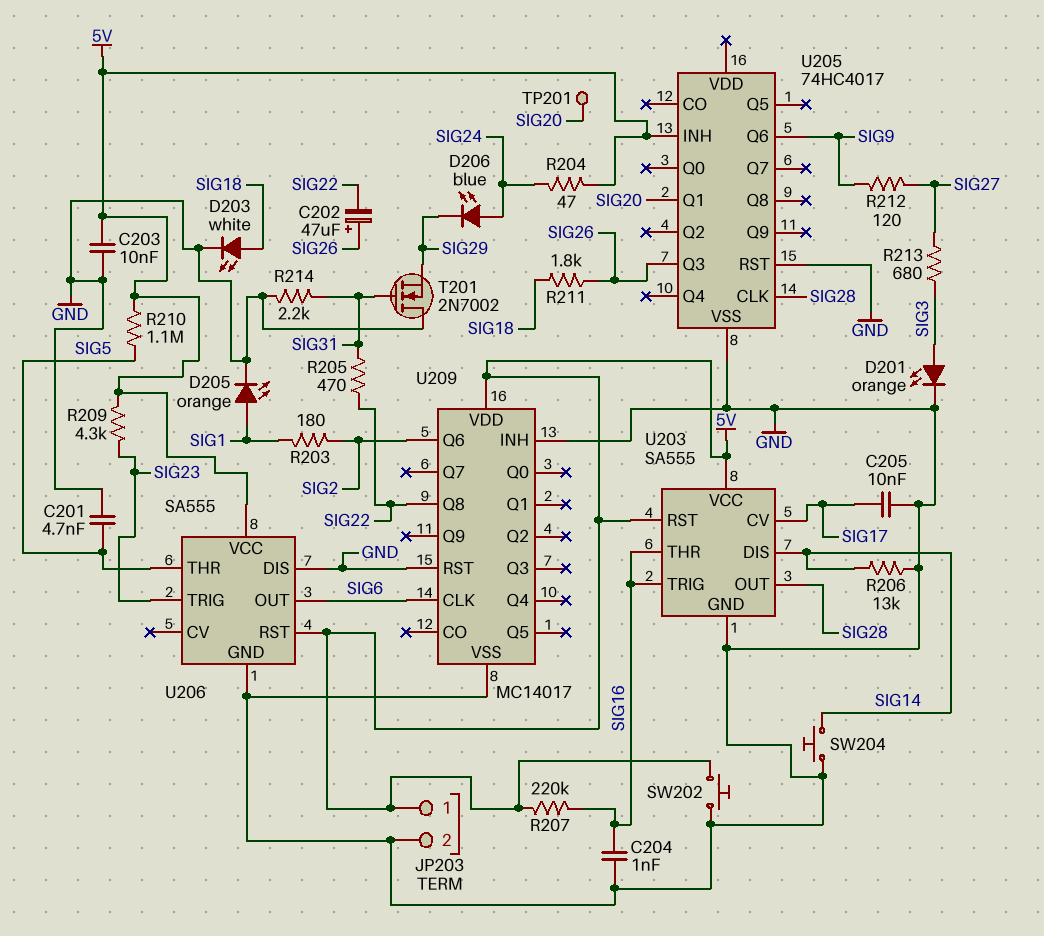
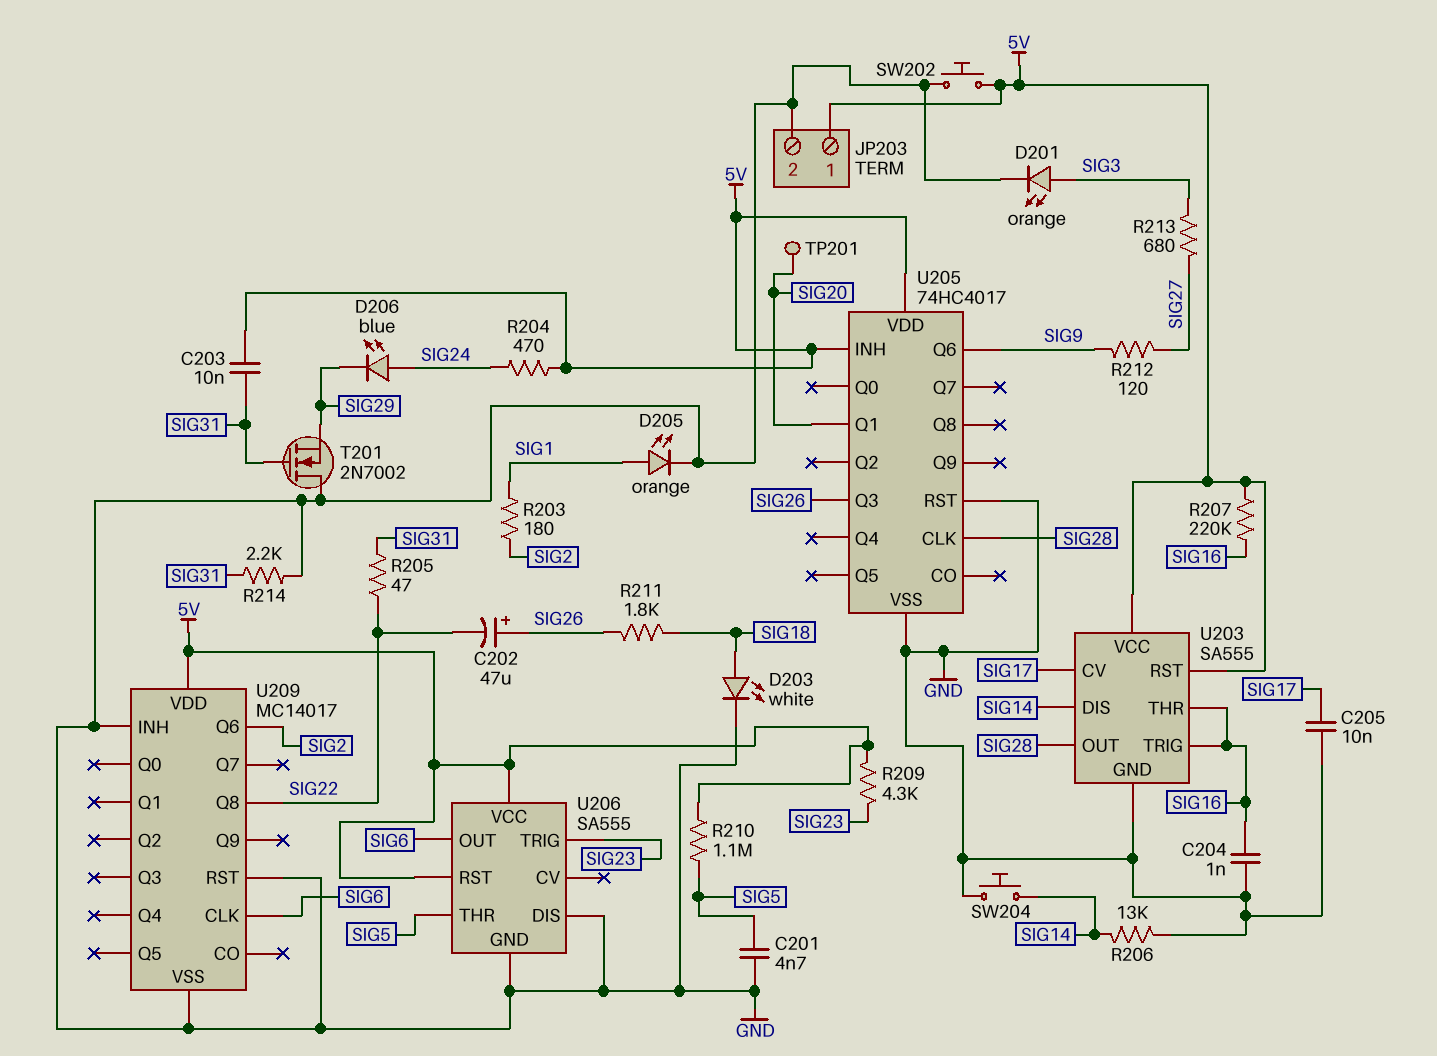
C203: 10nF (5V, GND) -> 10nF (5V, SIG31)
R204: 47 (5V, SIG24) -> 470 (5V, SIG24)
R205: 470 (SIG22, SIG31) -> 47 (SIG22, SIG31)
U205 pin VDD: none -> 5V

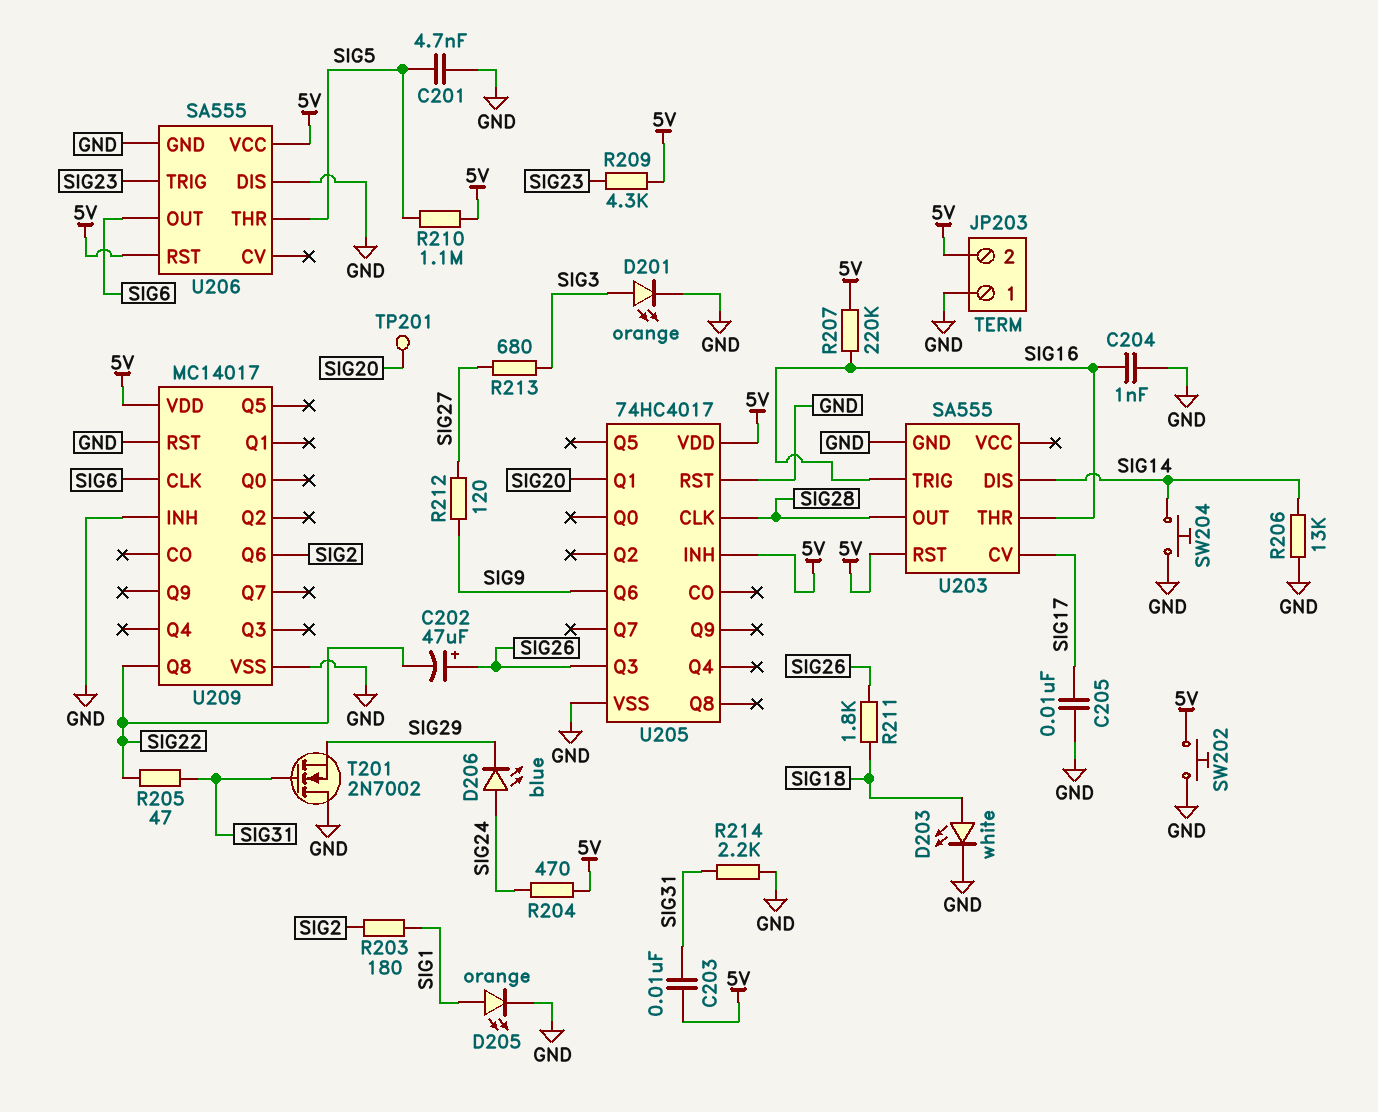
JP203 pin 1: 5V -> GND
JP203 pin 2: GND -> 5V
U203 pin VCC: 5V -> none

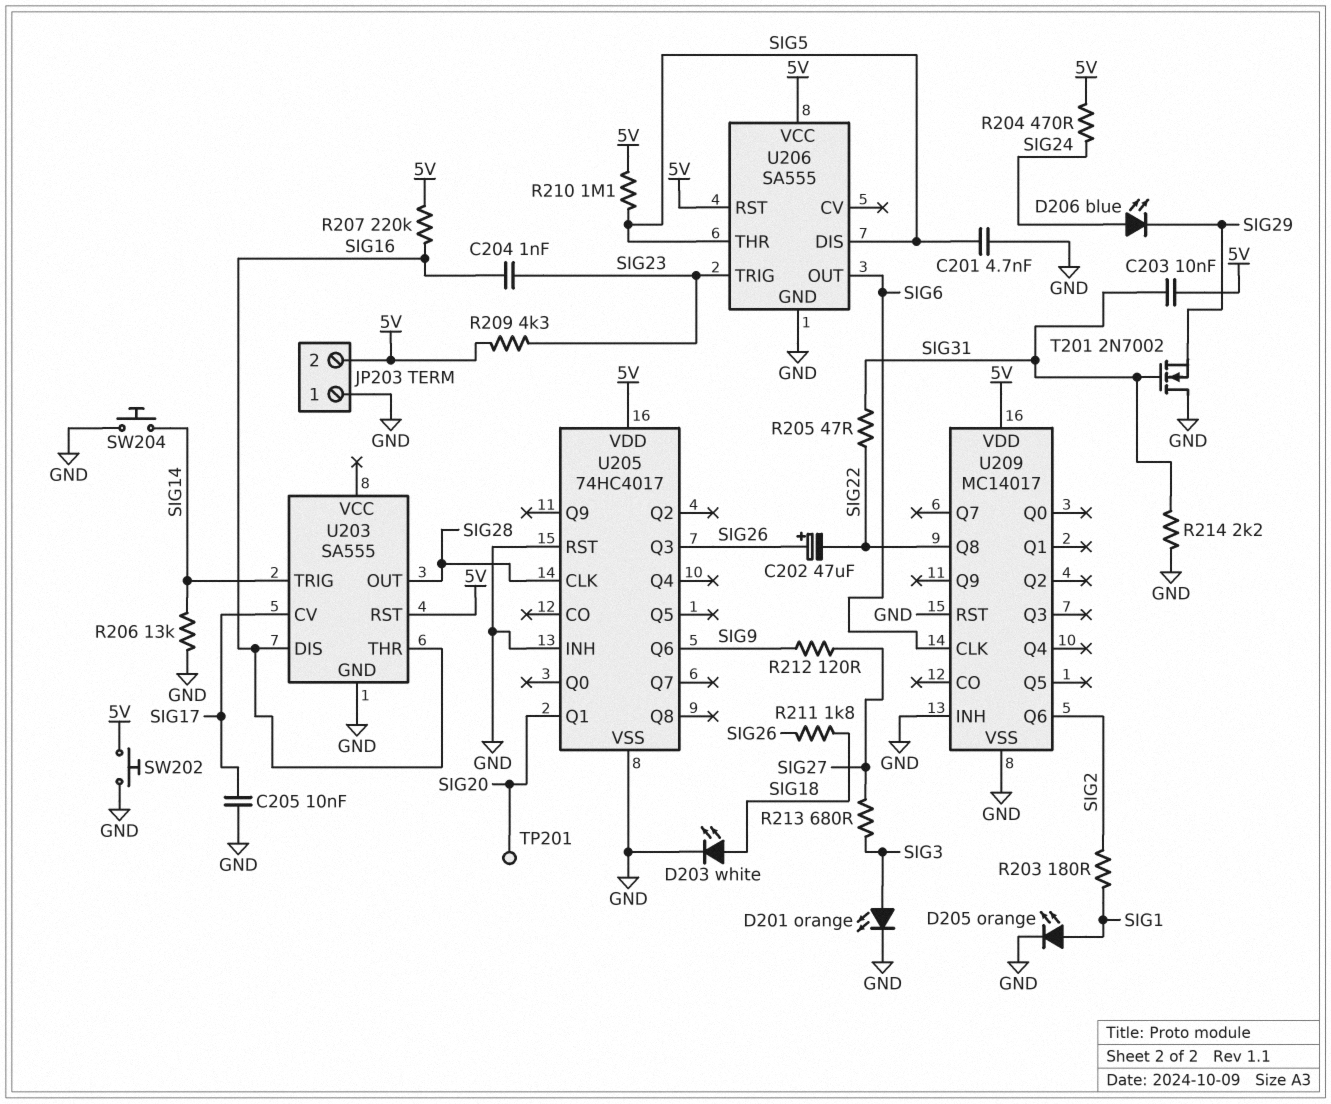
C204: 1nF (GND, SIG16) -> 1nF (SIG16, SIG23)
U203 pin DIS: SIG14 -> SIG16
U203 pin TRIG: SIG16 -> SIG14
U205 pin INH: 5V -> GND
U206 pin DIS: GND -> SIG5

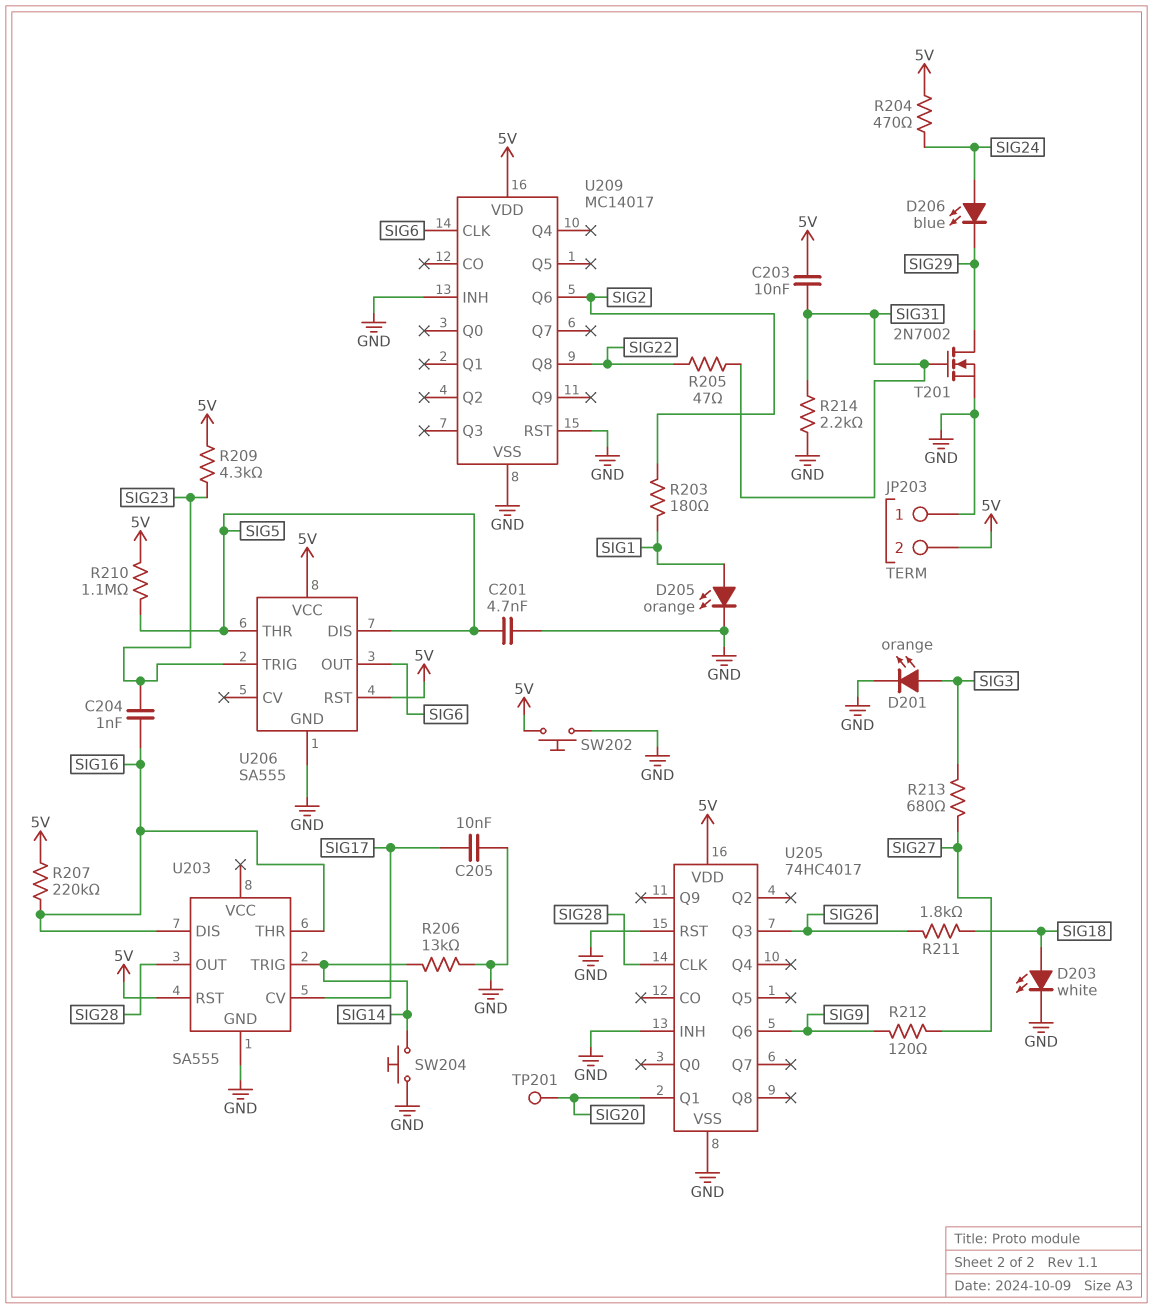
C202: 47uF (plus SIG26, minus SIG22) -> none
T201: NMOS 2N7002 (G SIG31, D GND, S SIG29) -> NMOS 2N7002 (G SIG31, D SIG29, S GND)

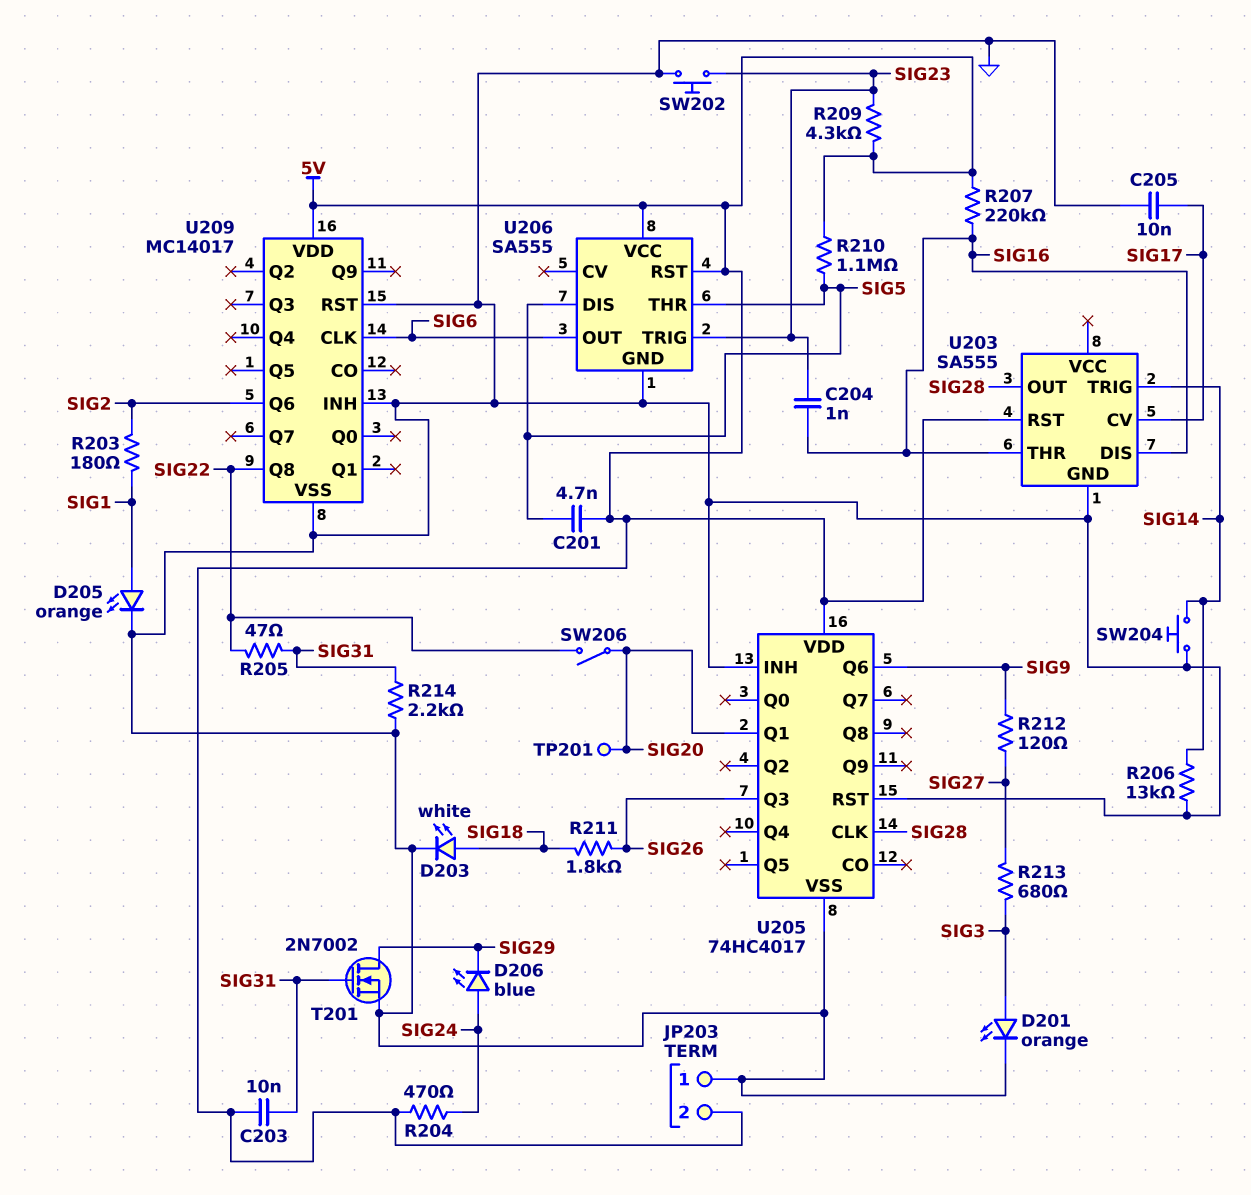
C201: 4.7nF (GND, SIG5) -> 4.7nF (5V, SIG5)
SW202: button (5V, GND) -> button (GND, SIG23)
SW206: none -> switch (SIG20, SIG22)

